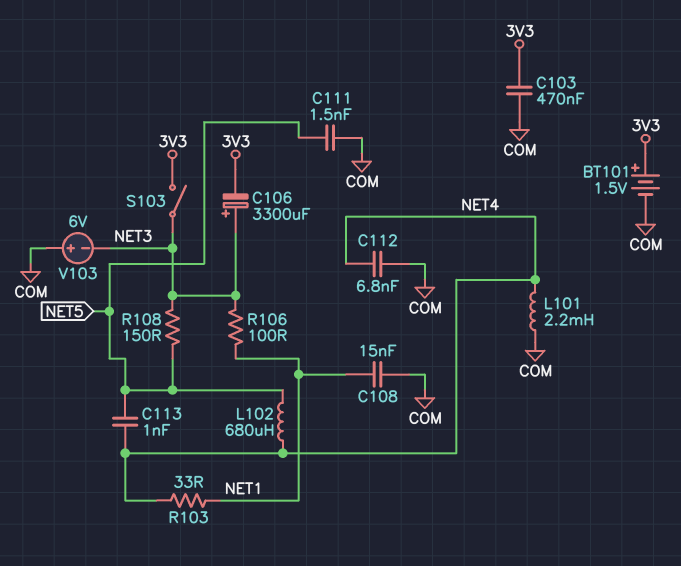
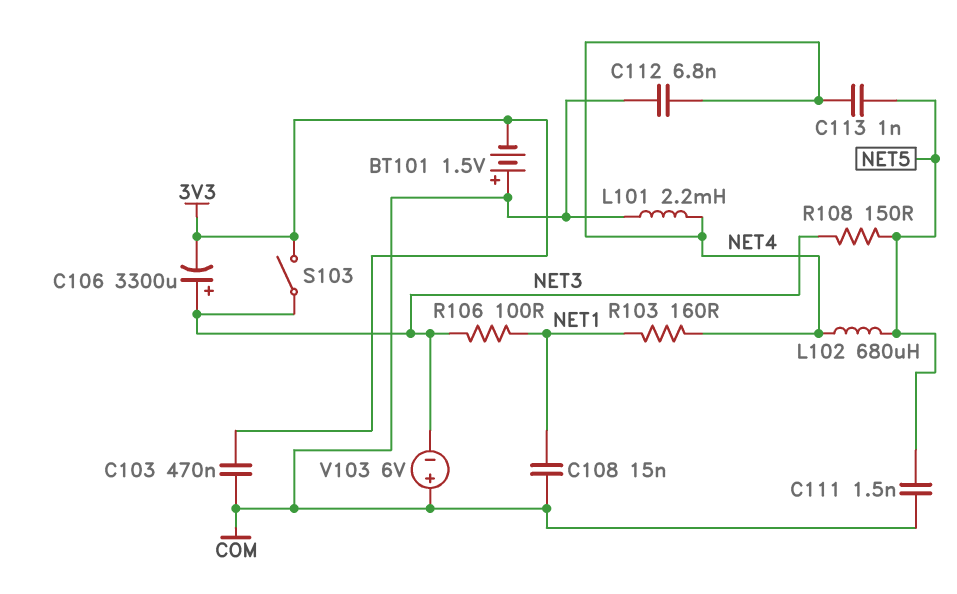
BT101: 1.5V (plus 3V3, minus COM) -> 1.5V (plus COM, minus 3V3)
R103: 33 (NET1, NET4) -> 160 (NET1, NET4)

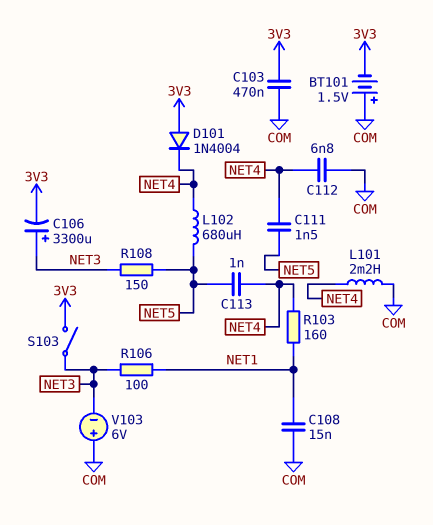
C111: 1.5nF (COM, NET5) -> 1.5nF (NET4, NET5)
D101: none -> diode 1N4004 (A 3V3, K NET4)

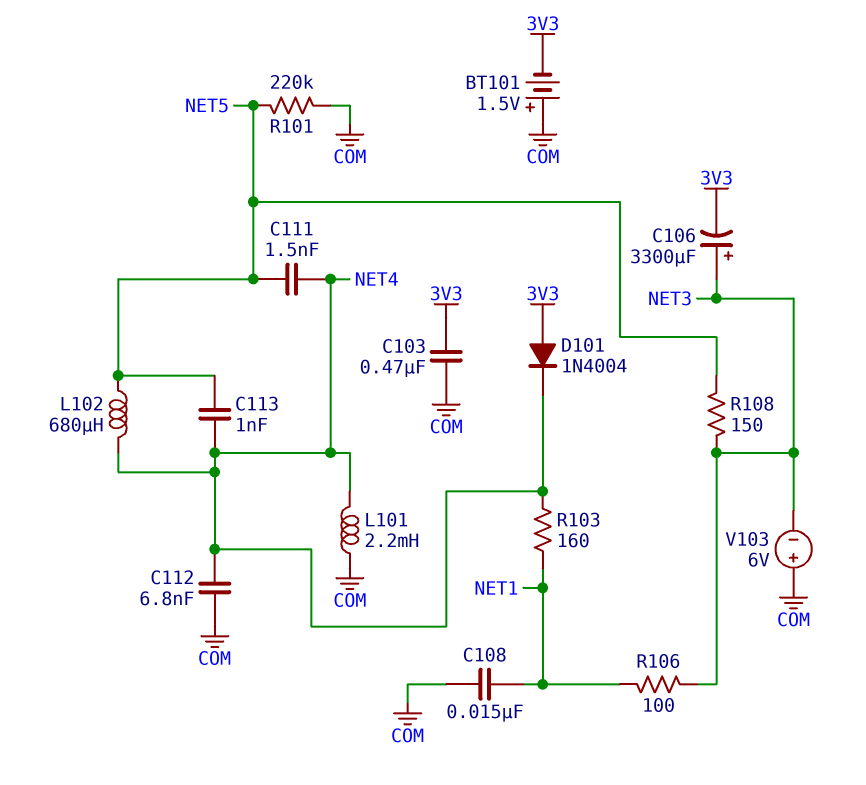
R101: none -> 220k (COM, NET5)
S103: switch (3V3, NET3) -> none

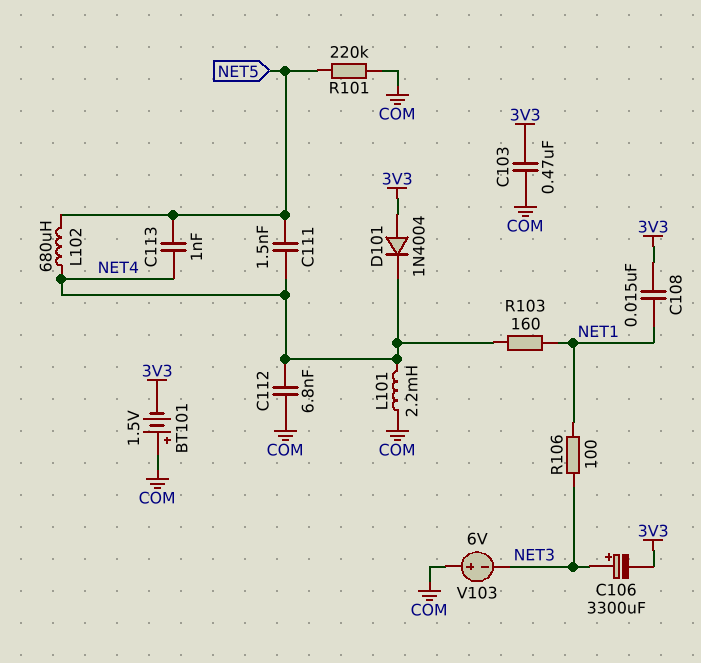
C108: 15nF (COM, NET1) -> 15nF (3V3, NET1)
R108: 150 (NET3, NET5) -> none

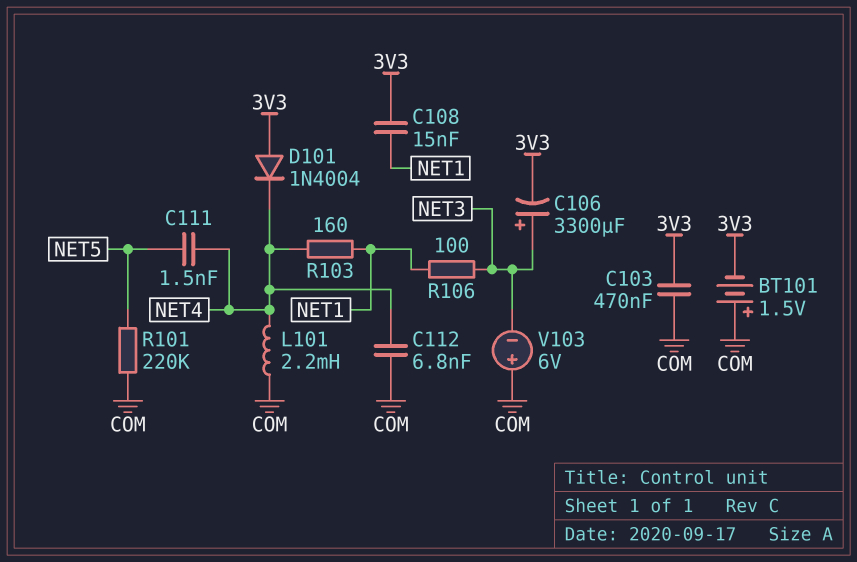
C113: 1nF (NET4, NET5) -> none
L102: 680uH (NET4, NET5) -> none

